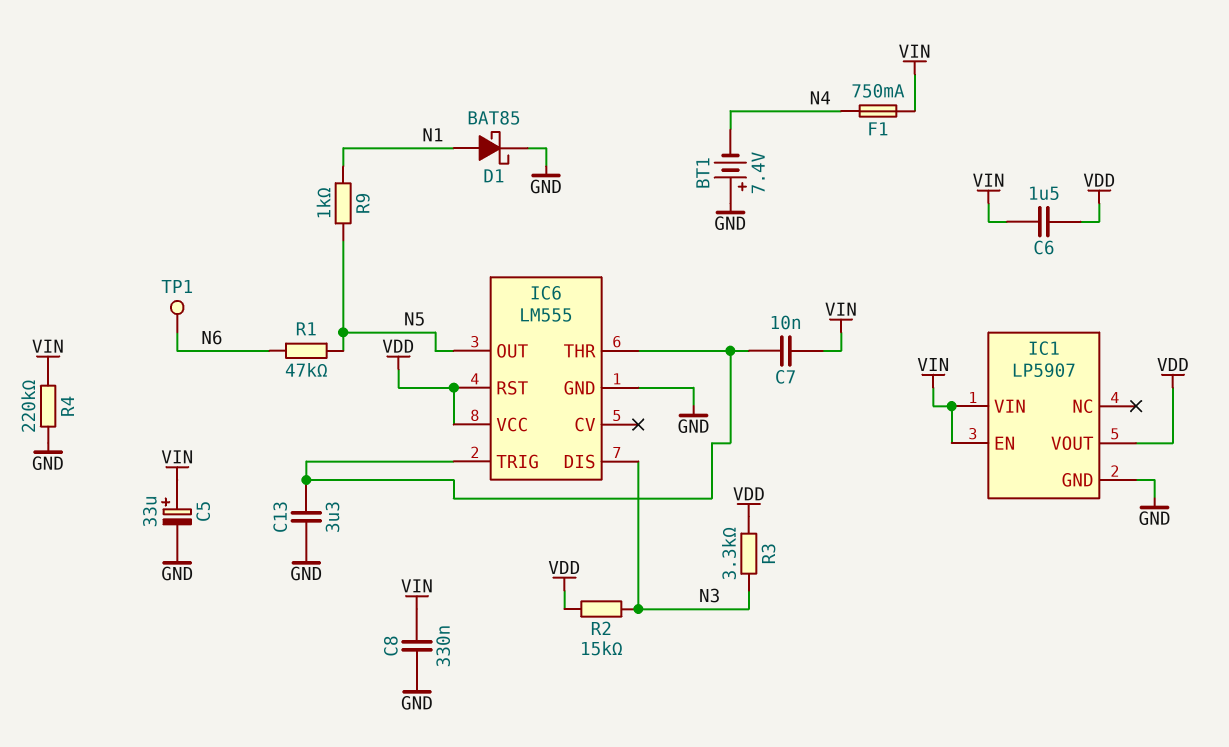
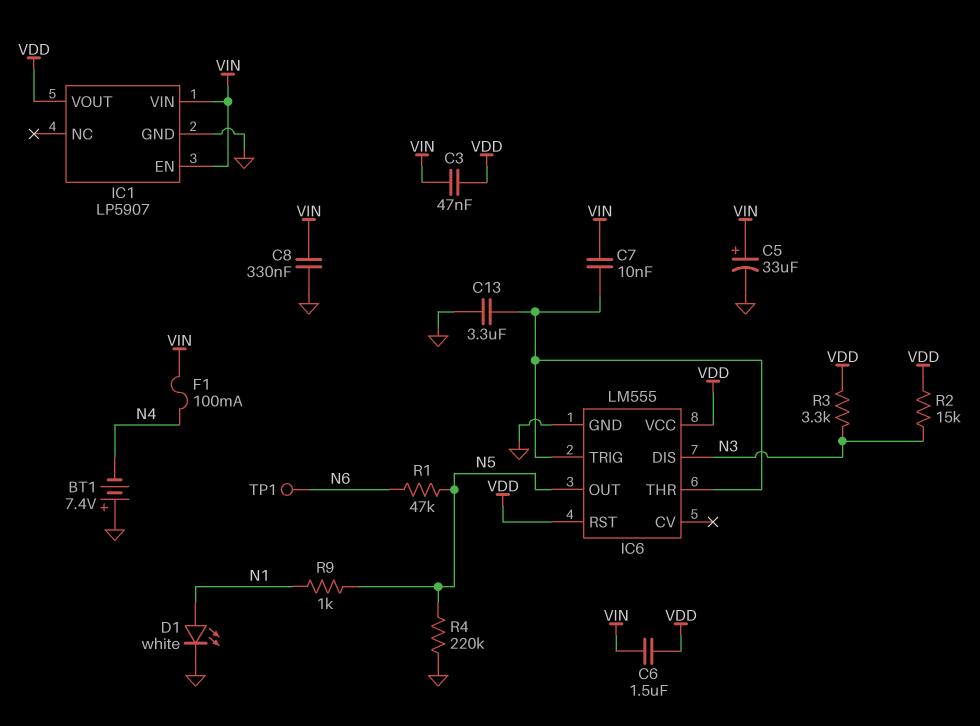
C3: none -> 47nF (VDD, VIN)
D1: schottky BAT85 (A N1, K GND) -> LED white (A N1, K GND)
F1: 750mA (N4, VIN) -> 100mA (N4, VIN)
R4: 220k (GND, VIN) -> 220k (GND, N5)

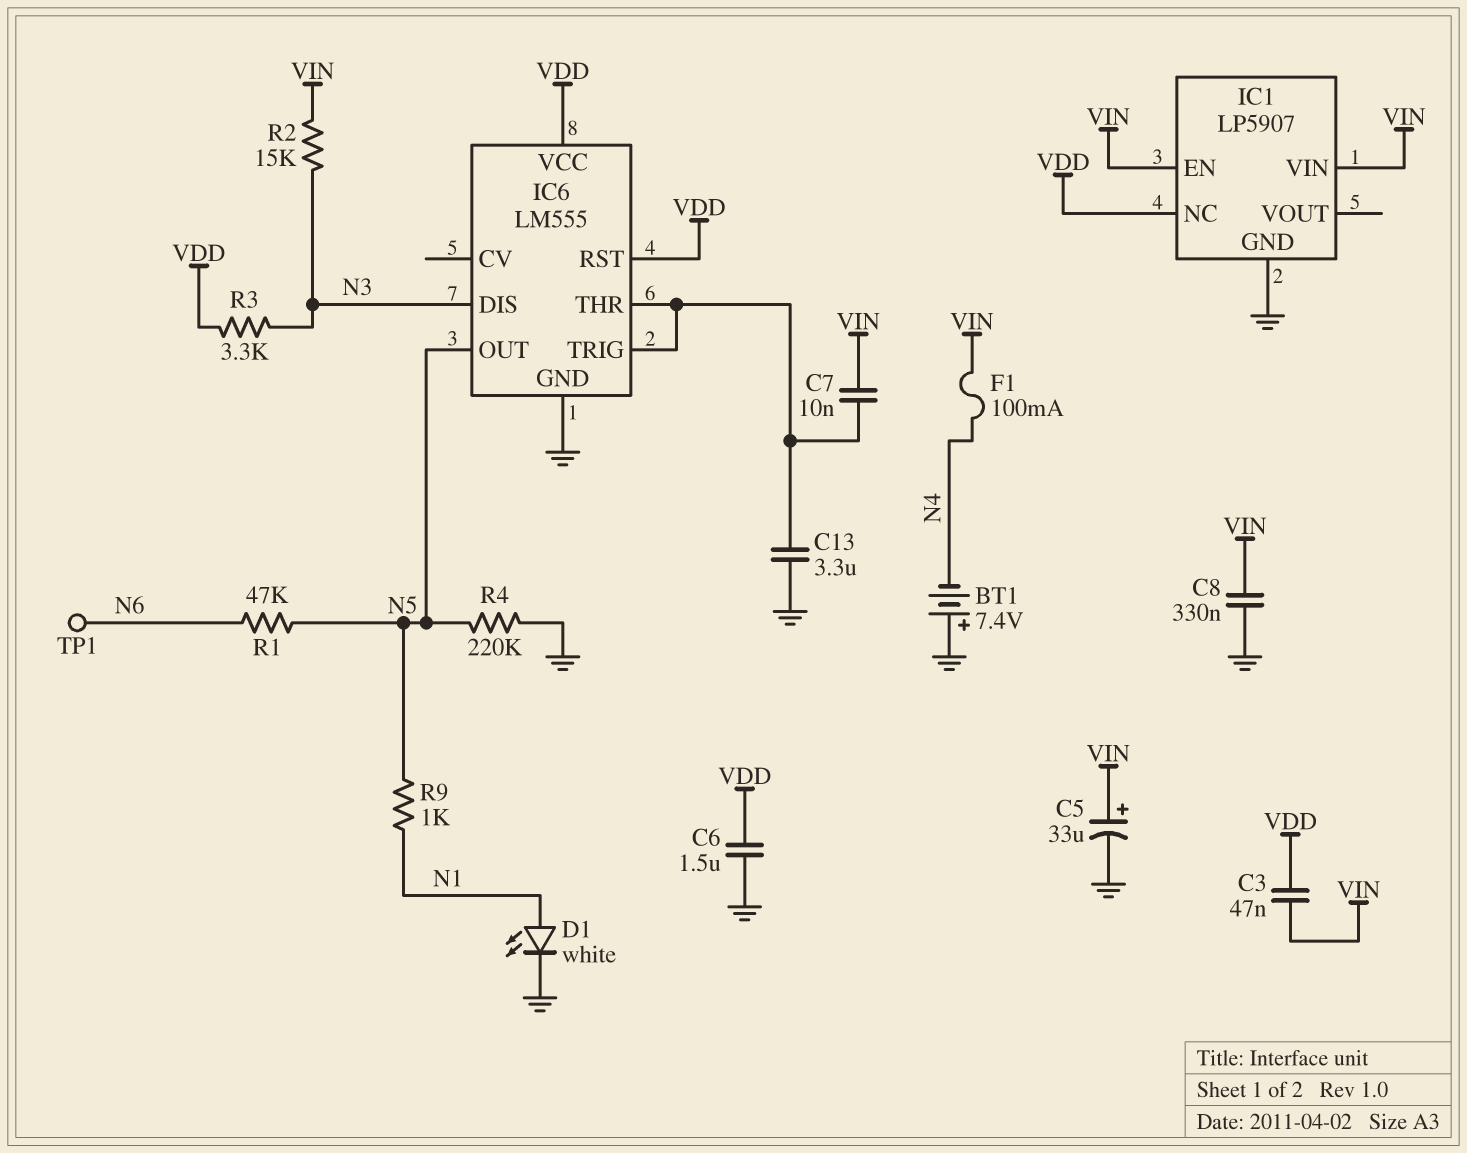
C6: 1.5uF (VDD, VIN) -> 1.5uF (GND, VDD)
IC1 pin NC: none -> VDD
IC1 pin VOUT: VDD -> none
R2: 15k (N3, VDD) -> 15k (N3, VIN)

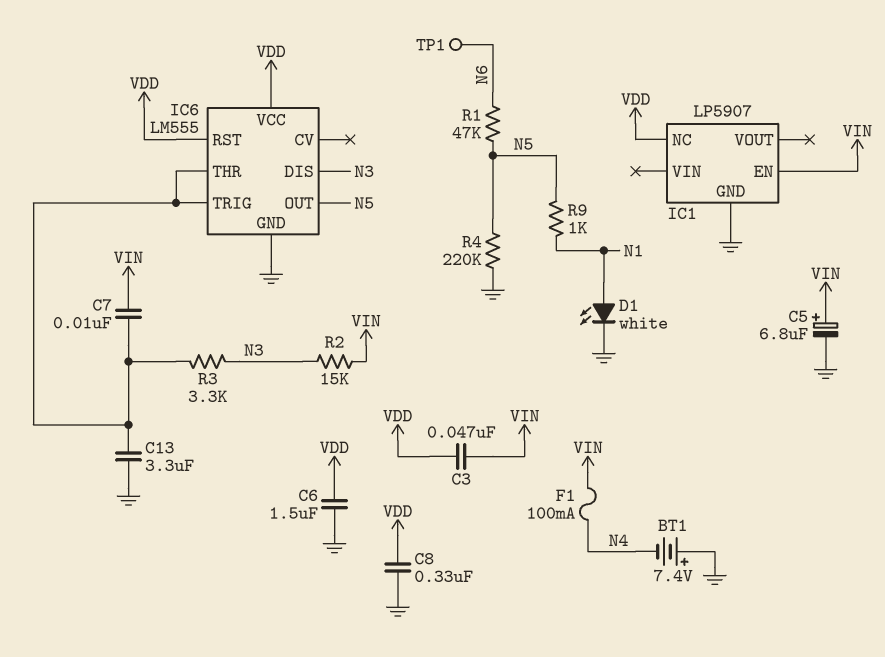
C5: 33uF (plus VIN, minus GND) -> 6.8uF (plus VIN, minus GND)
C8: 330nF (GND, VIN) -> 330nF (GND, VDD)
IC1 pin VIN: VIN -> none
R3: 3.3k (N3, VDD) -> 3.3k (IC6/THR, N3)

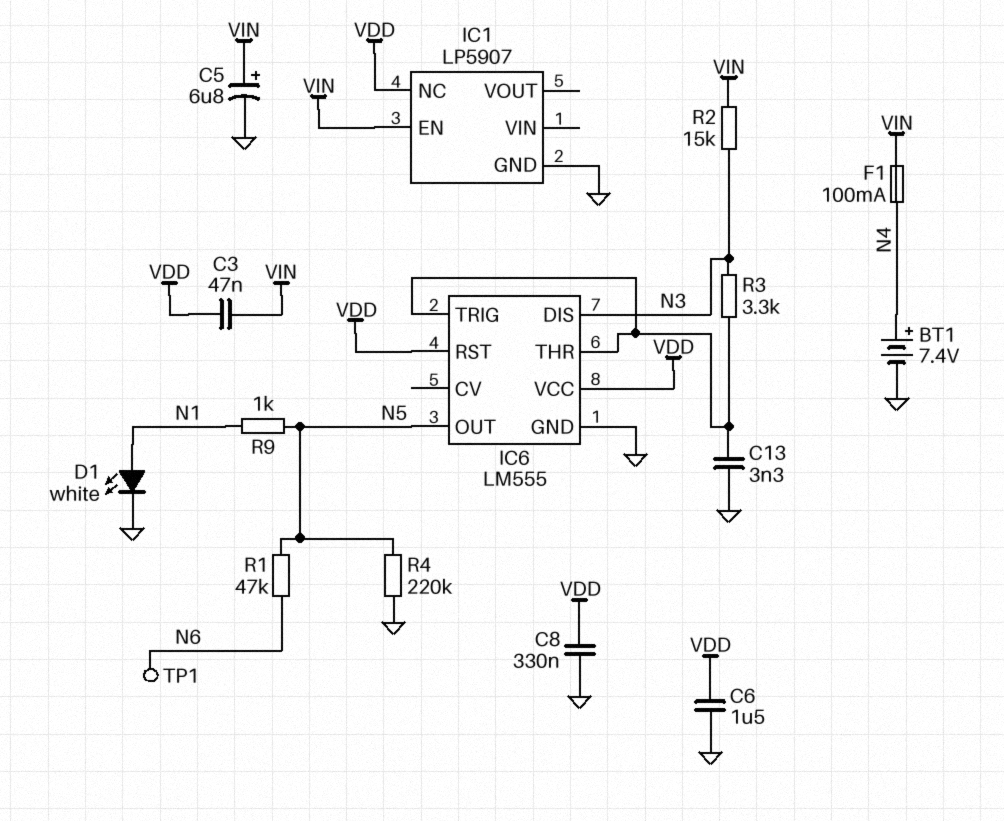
BT1: 7.4V (plus GND, minus N4) -> 7.4V (plus N4, minus GND)
C7: 10nF (IC6/THR, VIN) -> none
C13: 3.3uF (GND, IC6/THR) -> 3.3nF (GND, IC6/THR)

